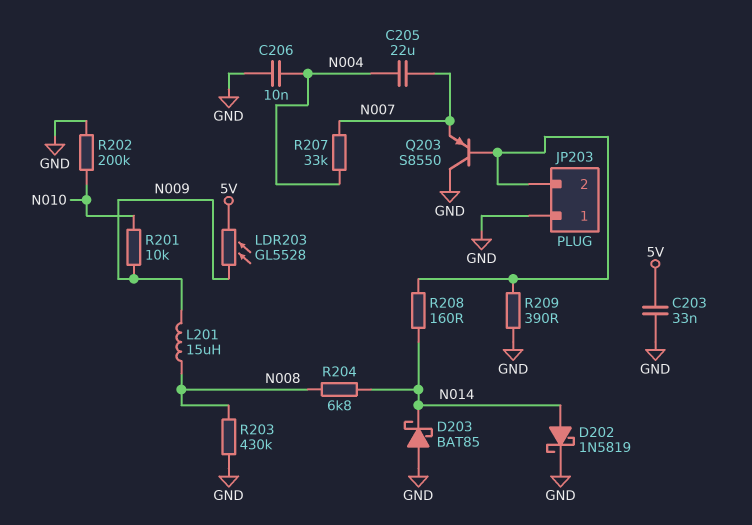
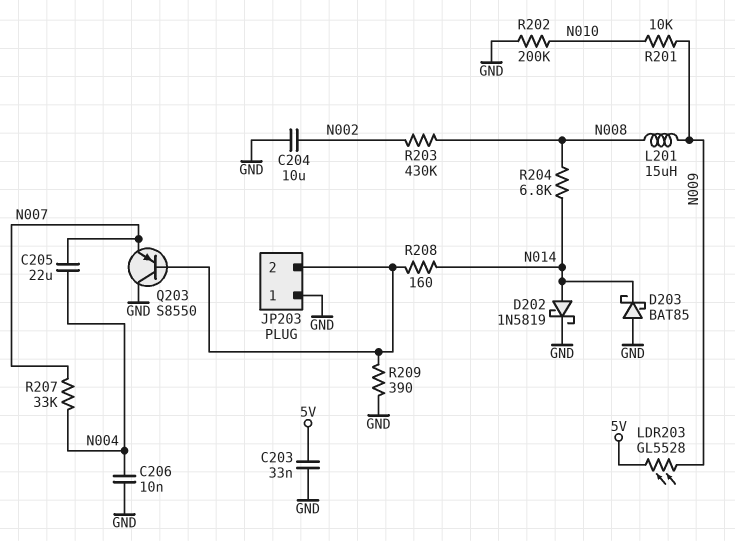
C204: none -> 10uF (GND, N002)
R203: 430k (GND, N008) -> 430k (N002, N008)

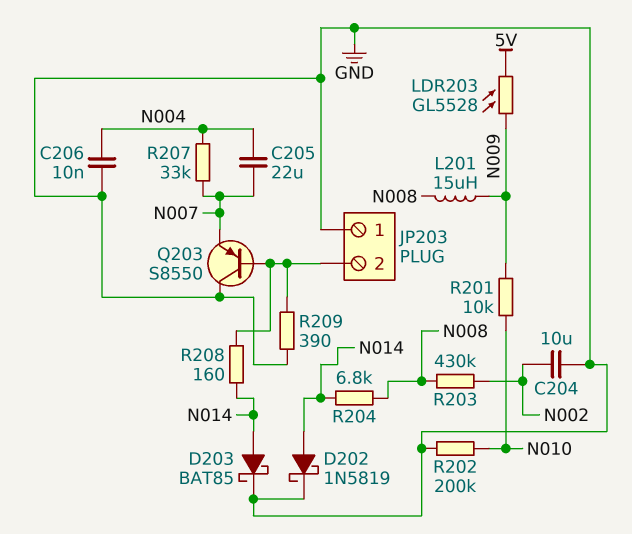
C203: 33nF (5V, GND) -> none
D203: schottky BAT85 (A GND, K N014) -> schottky BAT85 (A N014, K GND)

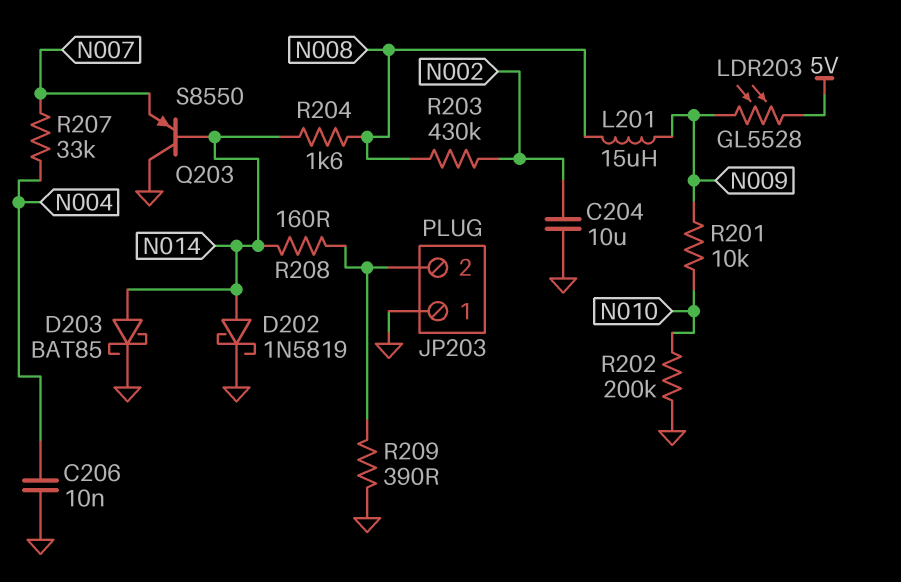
C205: 22uF (N004, N007) -> none
Q203: PNP S8550 (B JP203/2, C GND, E N007) -> PNP S8550 (B N014, C GND, E N007)
R204: 6.8k (N008, N014) -> 1.6k (N008, N014)

